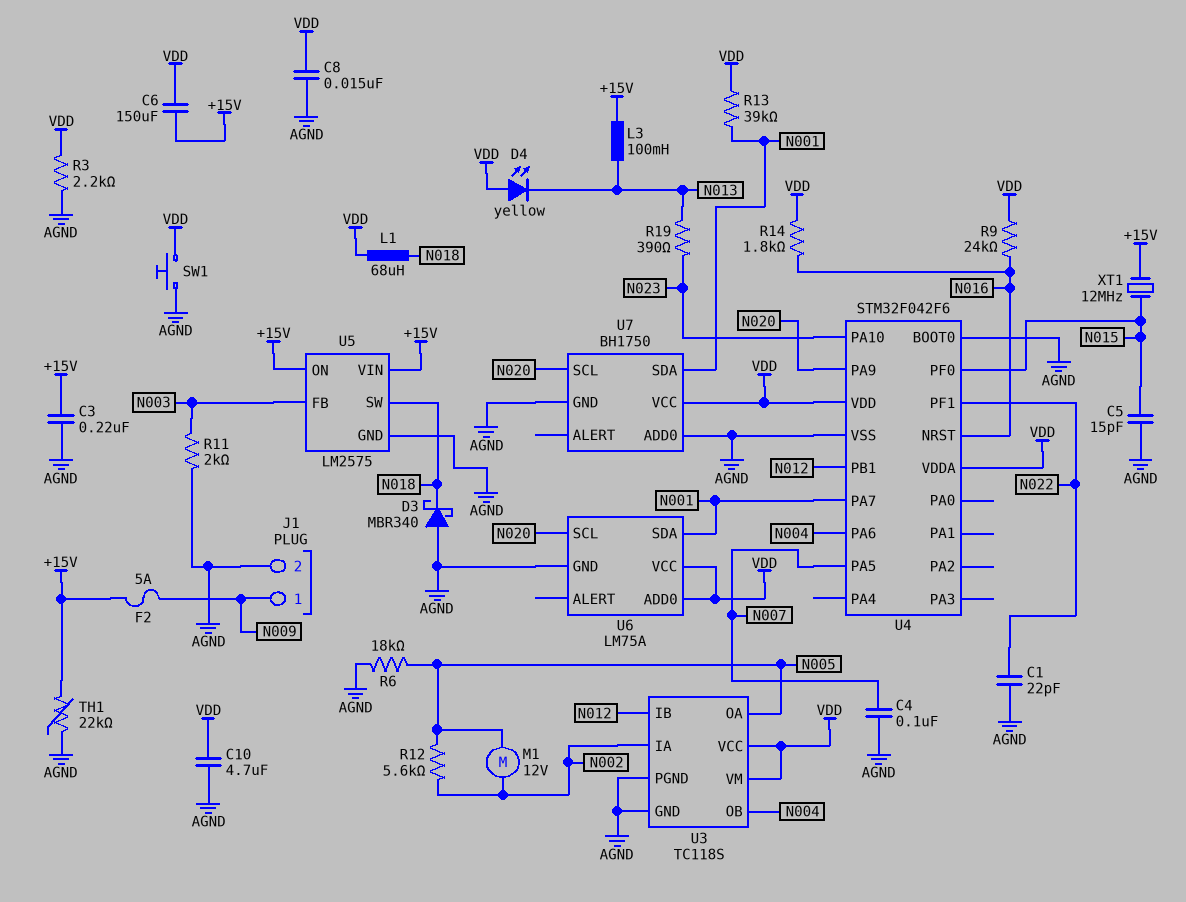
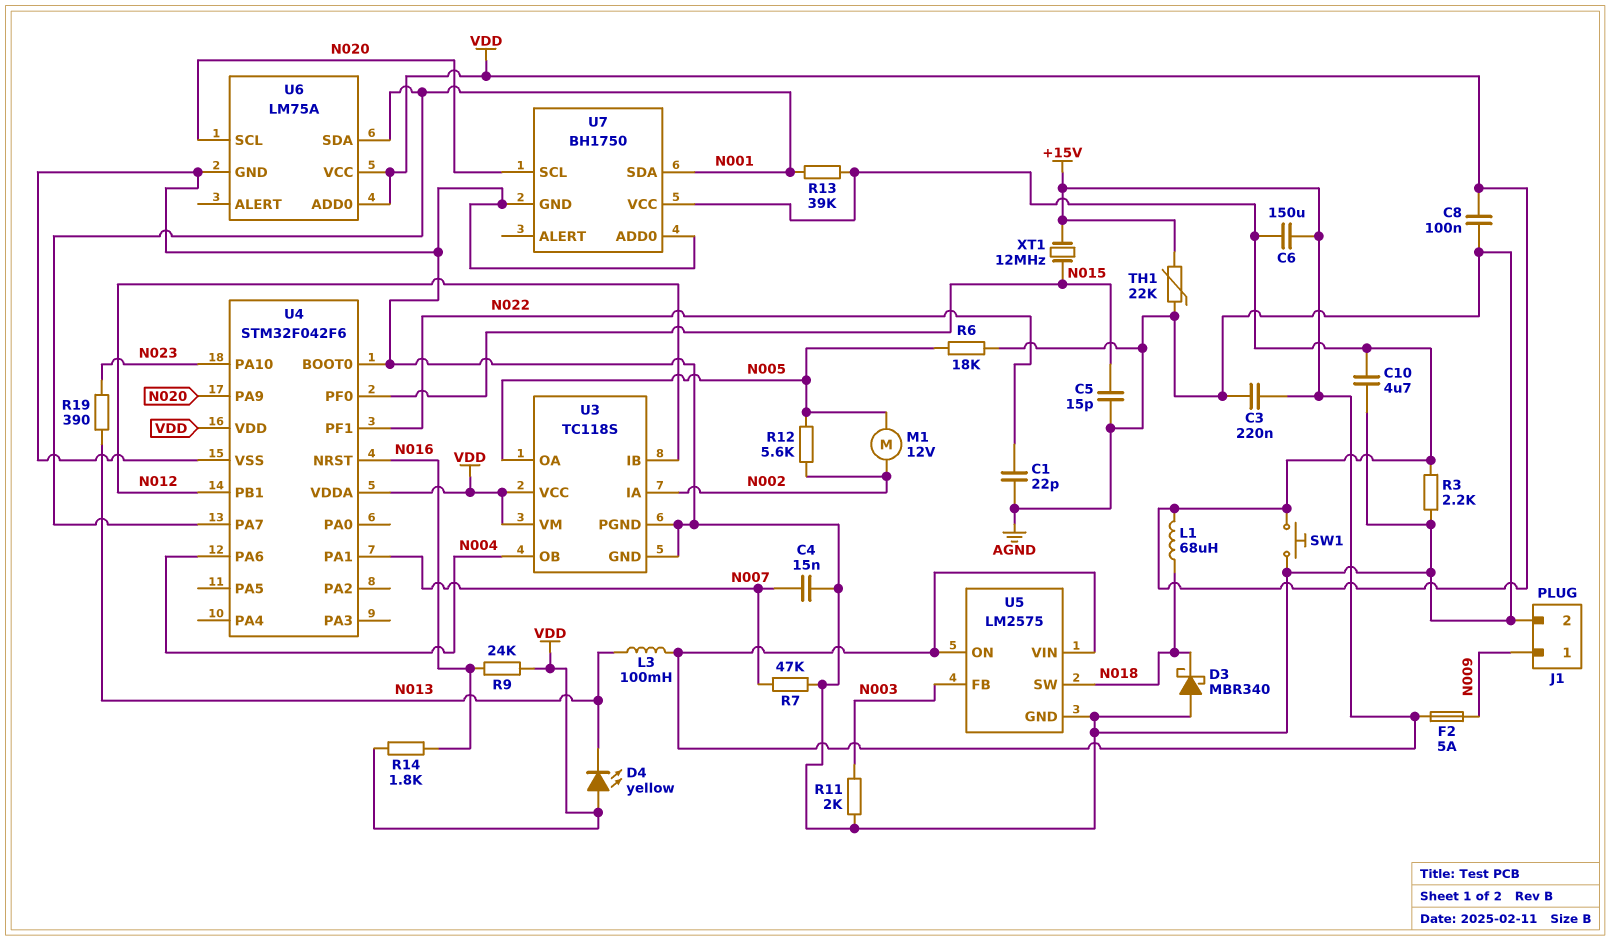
C4: 100nF (AGND, N007) -> 15nF (AGND, N007)
C8: 15nF (AGND, VDD) -> 100nF (AGND, VDD)
R7: none -> 47k (AGND, N007)
U4 pin PA1: none -> N007
U4 pin PA5: N007 -> none

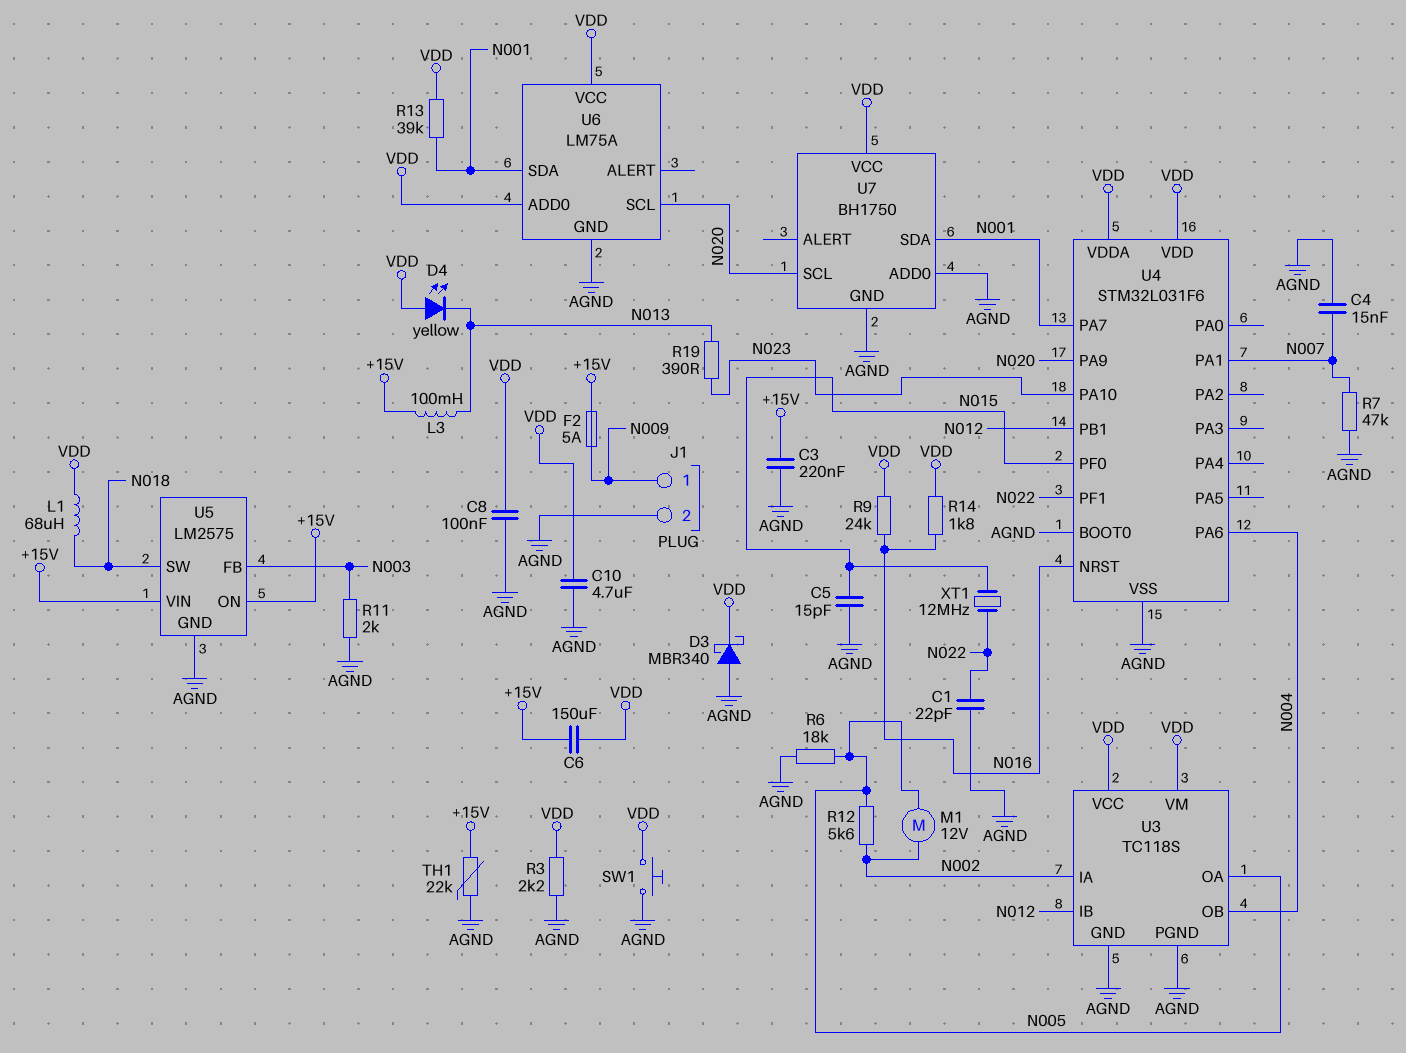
D3: schottky MBR340 (A AGND, K N018) -> schottky MBR340 (A AGND, K VDD)
U4: STM32F042F6 -> STM32L031F6
XT1: 12MHz (+15V, N015) -> 12MHz (N015, N022)

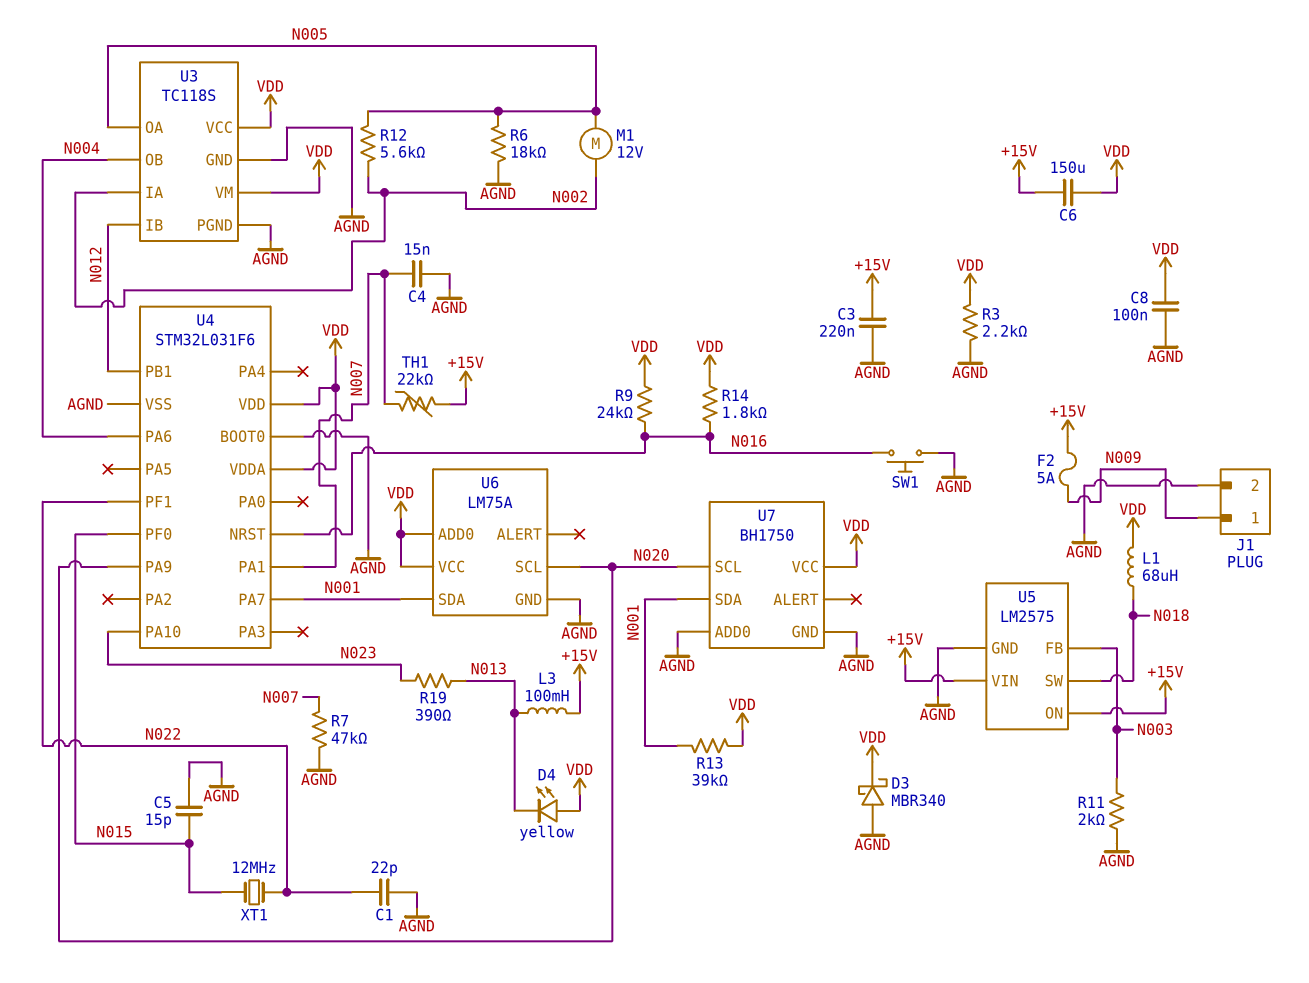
C10: 4.7uF (AGND, VDD) -> none
SW1: button (AGND, VDD) -> button (AGND, N016)
TH1: 22k (+15V, AGND) -> 22k (+15V, N007)

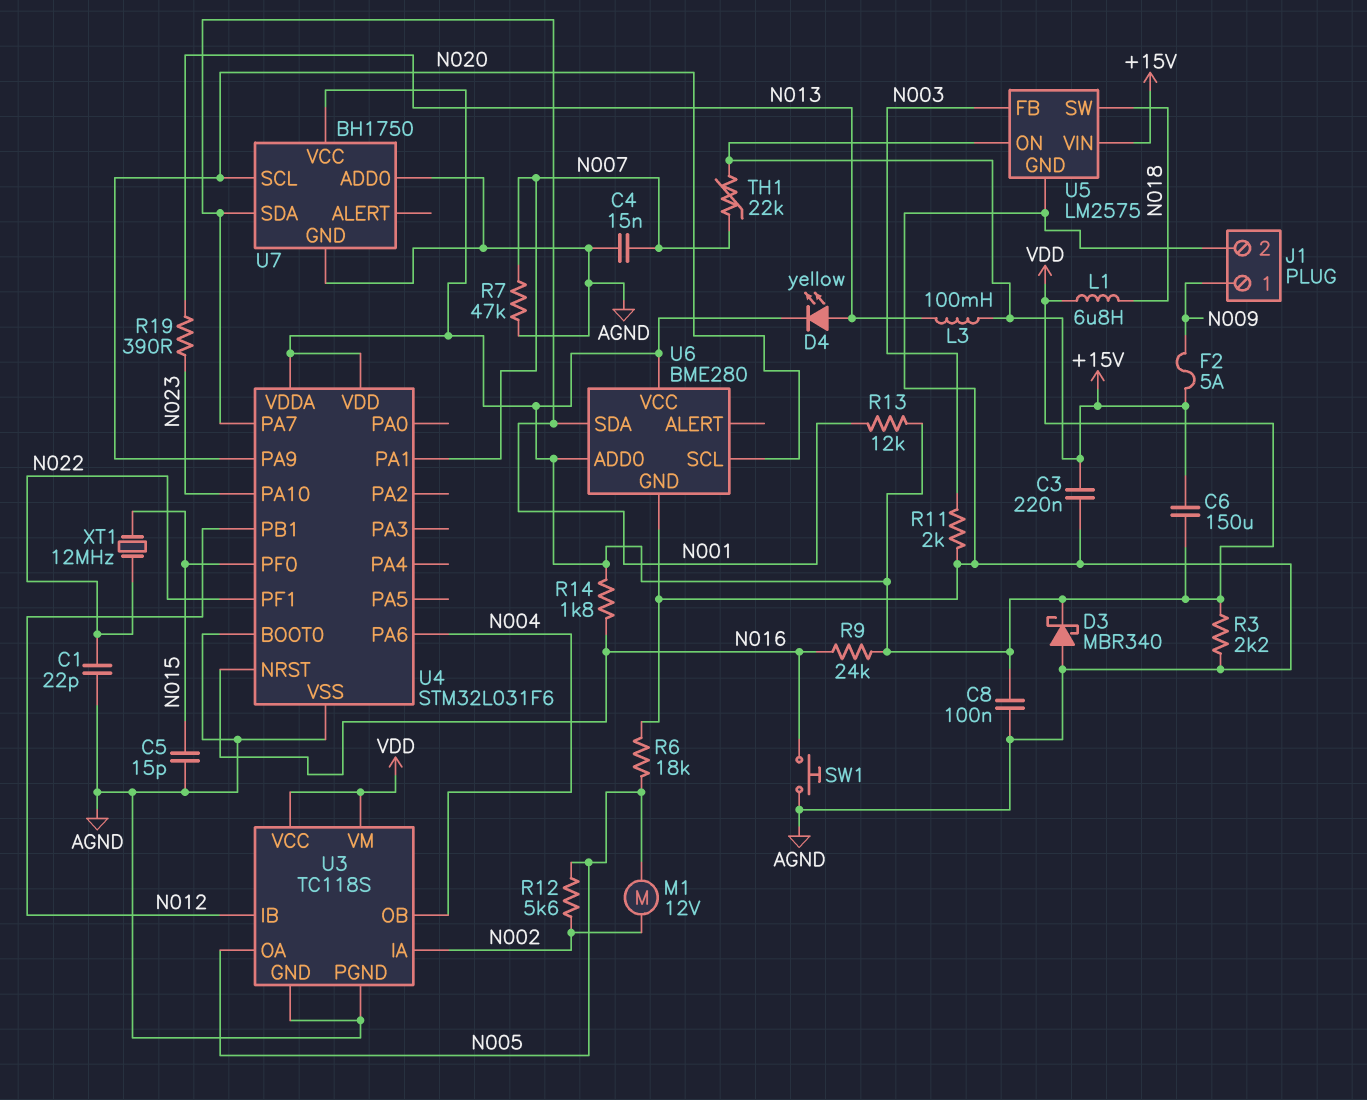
D4: LED yellow (A VDD, K N013) -> LED yellow (A N013, K VDD)
L1: 68uH (N018, VDD) -> 6.8uH (N018, VDD)
R13: 39k (N001, VDD) -> 12k (N001, VDD)
U6: LM75A -> BME280

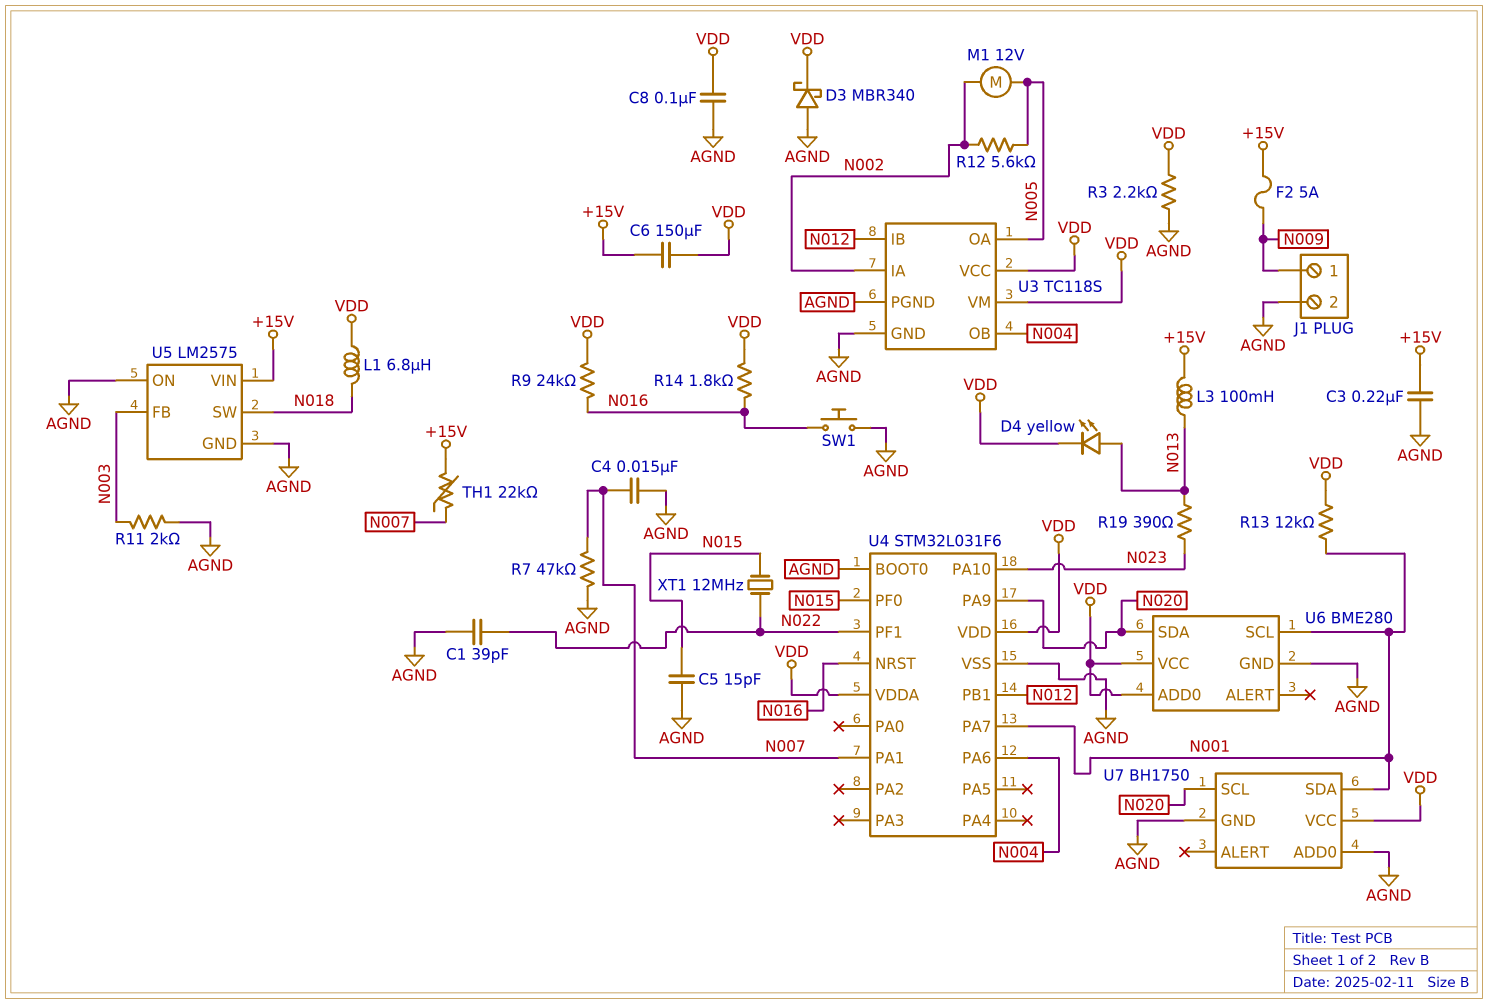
C1: 22pF (AGND, N022) -> 39pF (AGND, N022)
R6: 18k (AGND, N005) -> none
U5 pin ON: +15V -> AGND
U6 pin SCL: N020 -> N001
U6 pin SDA: N001 -> N020

